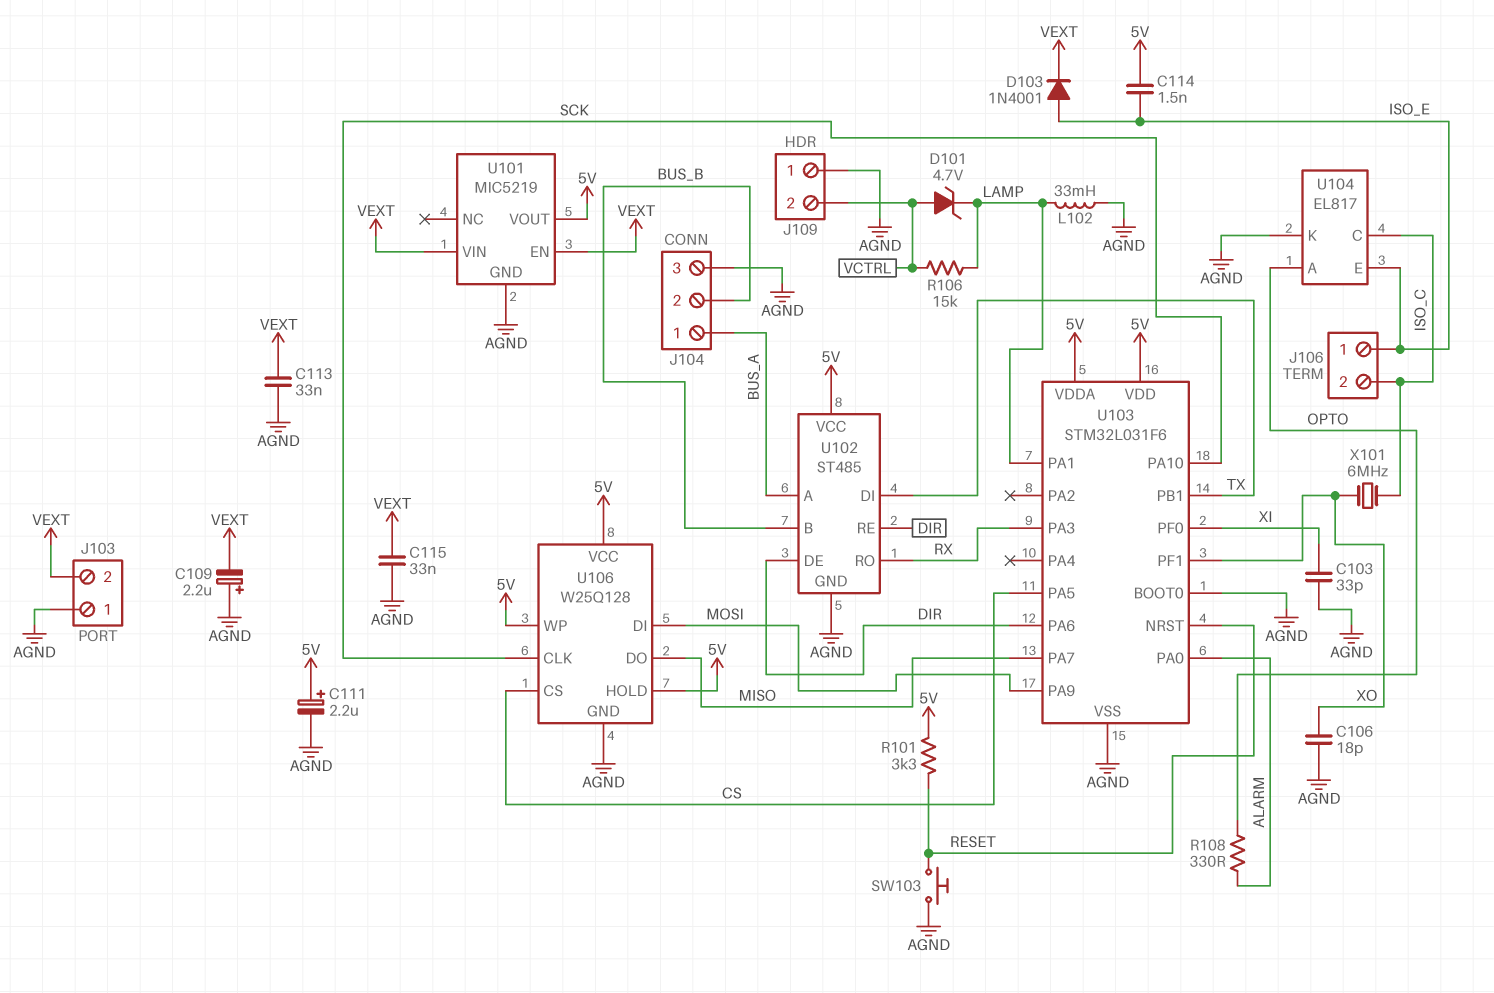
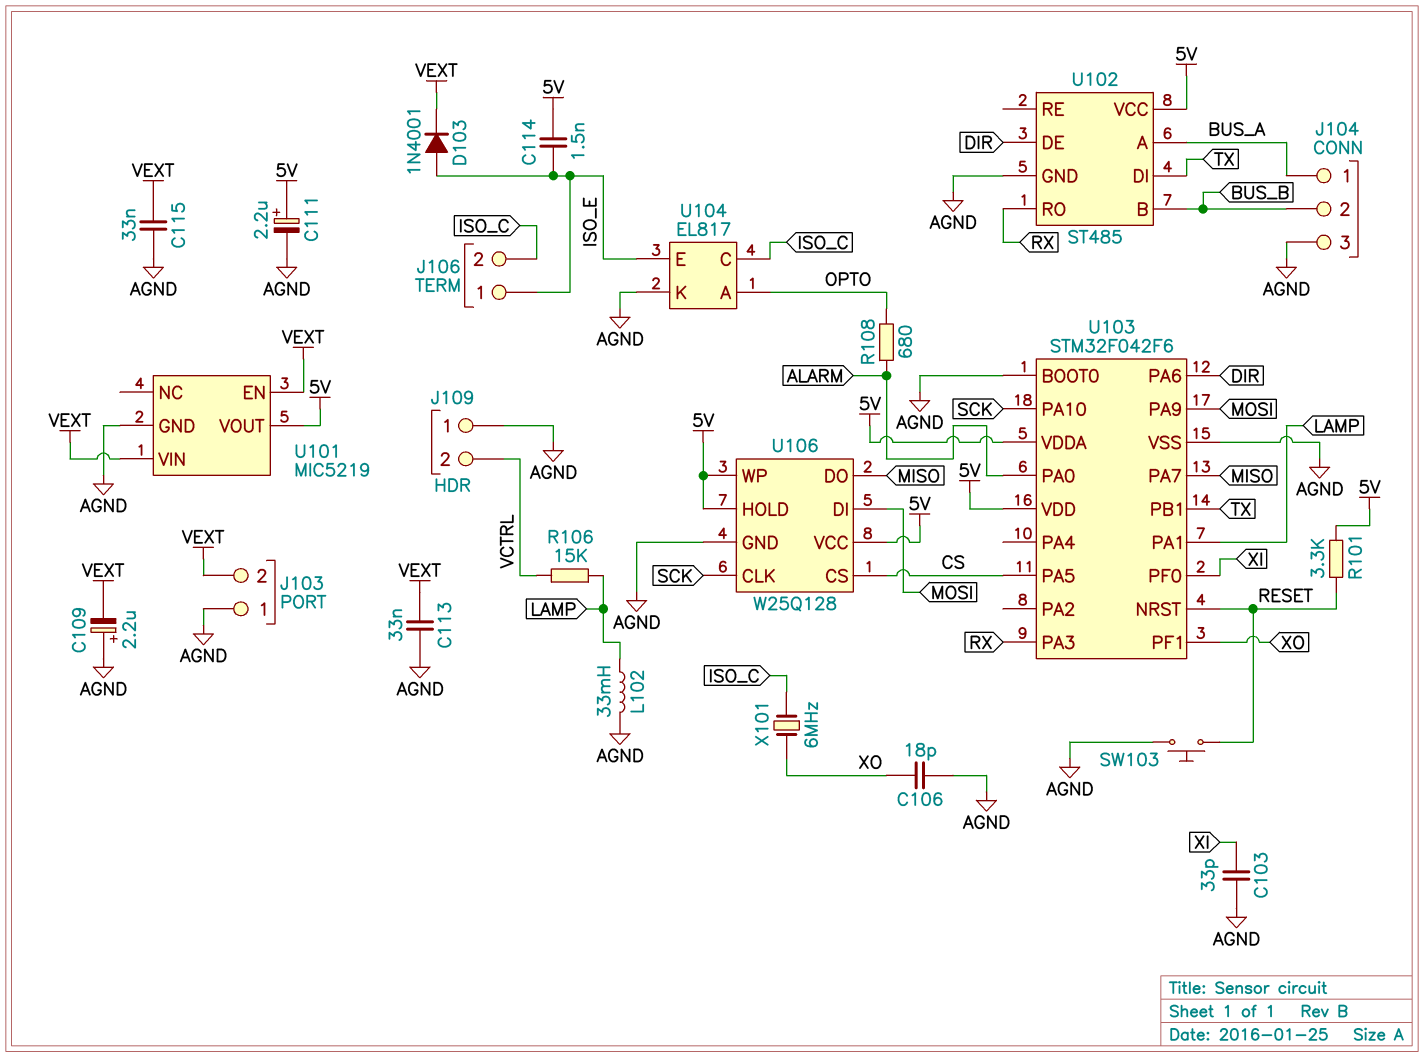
D101: zener 4.7V (A VCTRL, K LAMP) -> none
R108: 330 (ALARM, OPTO) -> 680 (ALARM, OPTO)
U102 pin RE: DIR -> none
U103: STM32L031F6 -> STM32F042F6

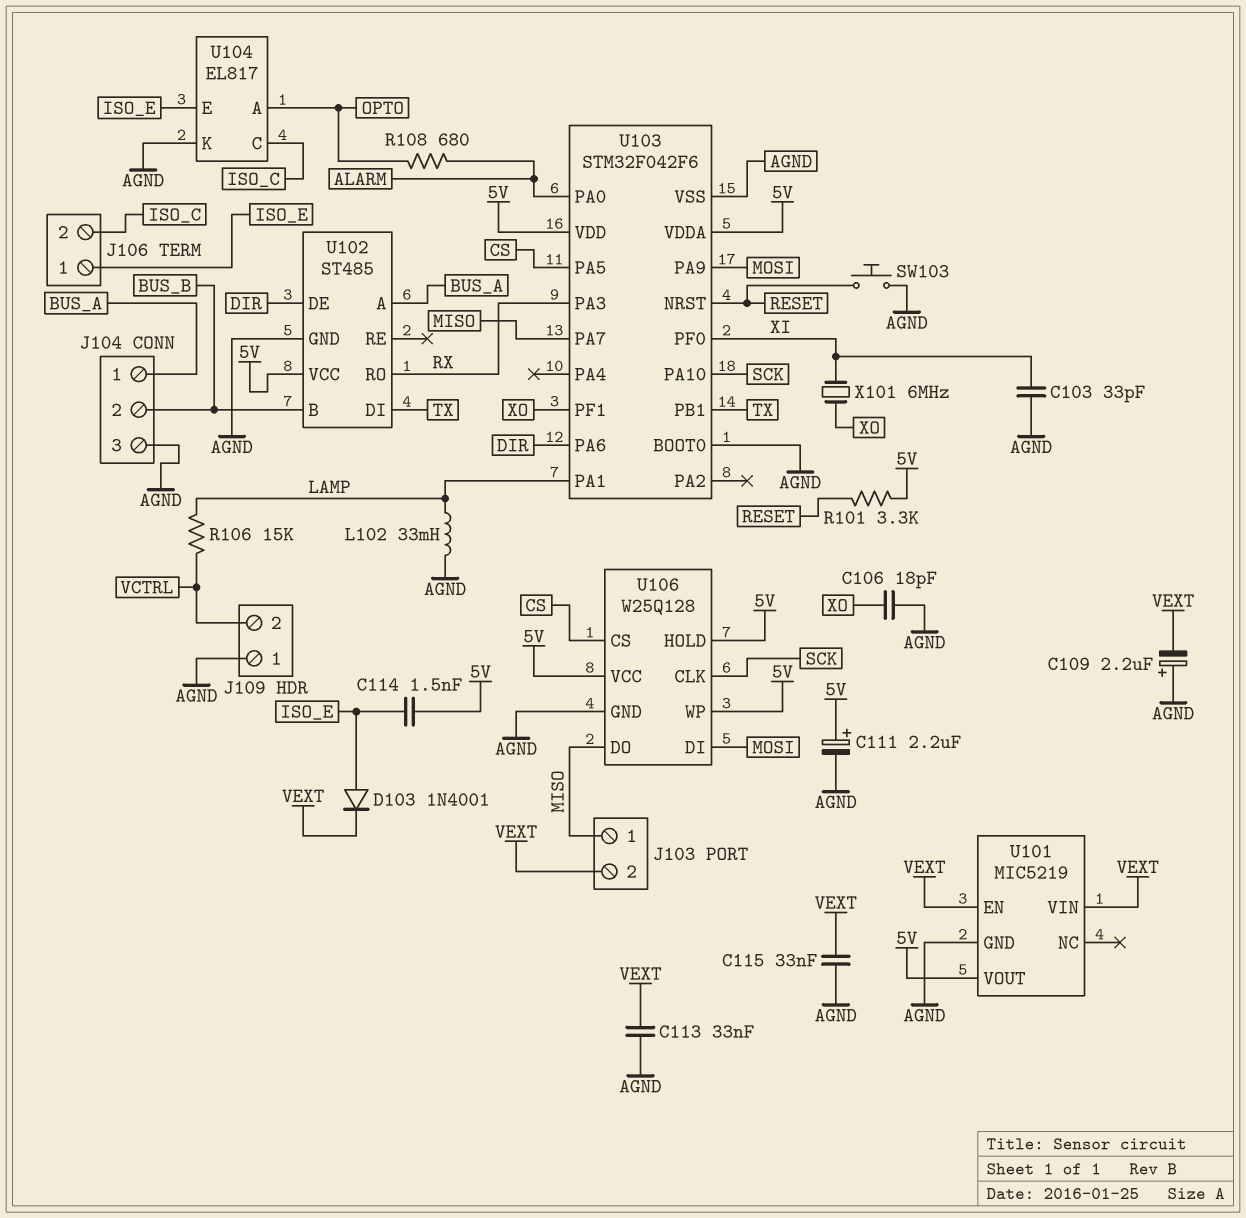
J103 pin 1: AGND -> MISO
X101: 6MHz (ISO_C, XO) -> 6MHz (XI, XO)

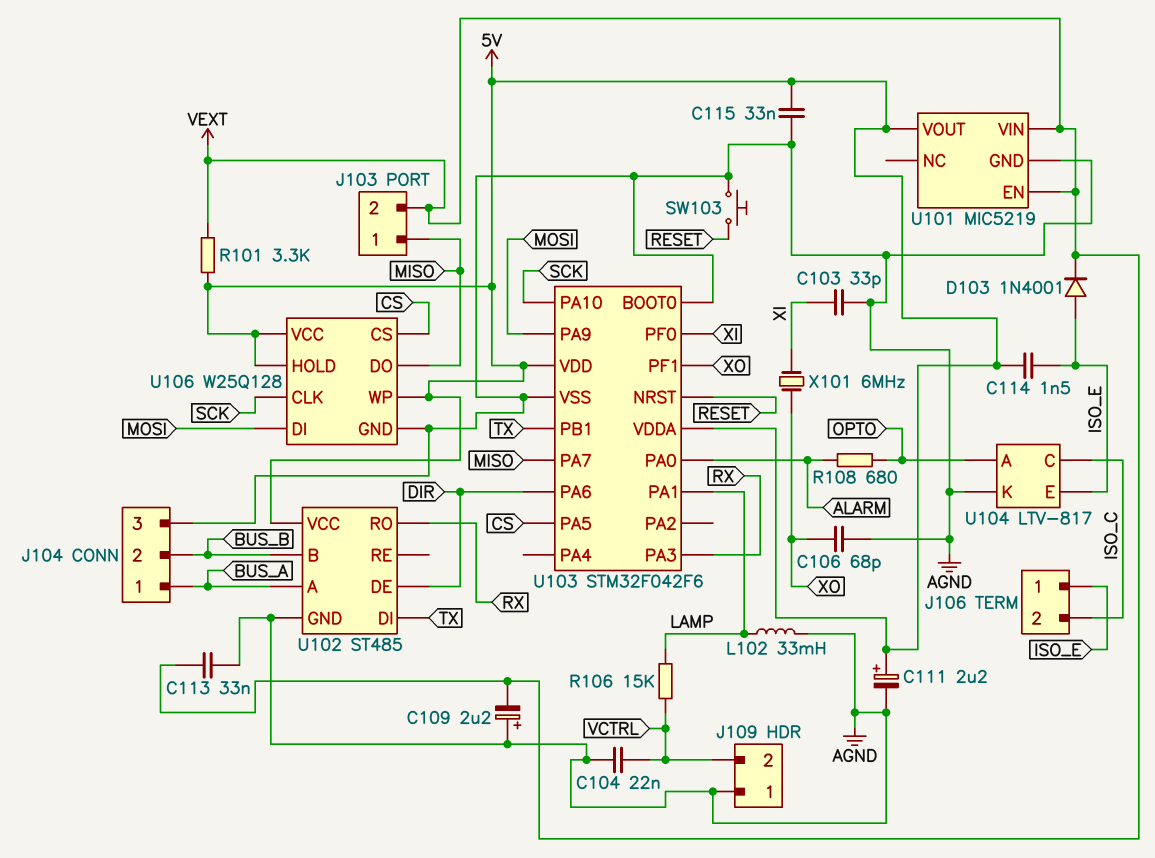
C104: none -> 22nF (AGND, VCTRL)
C106: 18pF (AGND, XO) -> 68pF (AGND, XO)
C115: 33nF (AGND, VEXT) -> 33nF (5V, AGND)
R101: 3.3k (5V, RESET) -> 3.3k (5V, VEXT)
U104: EL817 -> LTV-817

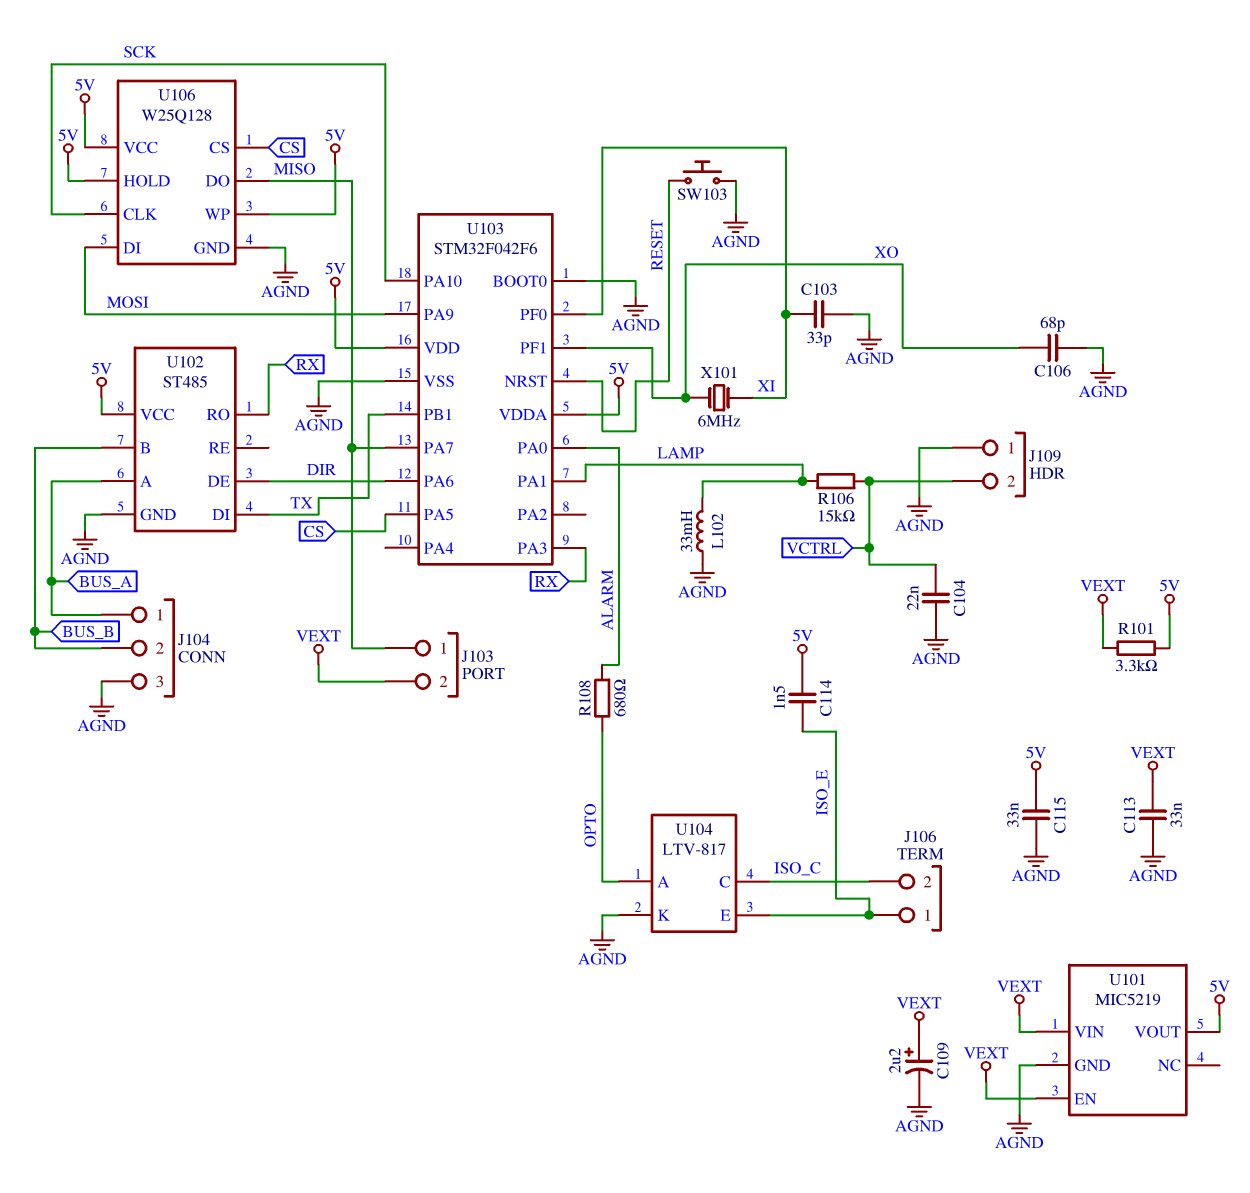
C109: 2.2uF (plus AGND, minus VEXT) -> 2.2uF (plus VEXT, minus AGND)
C111: 2.2uF (plus 5V, minus AGND) -> none
D103: diode 1N4001 (A ISO_E, K VEXT) -> none

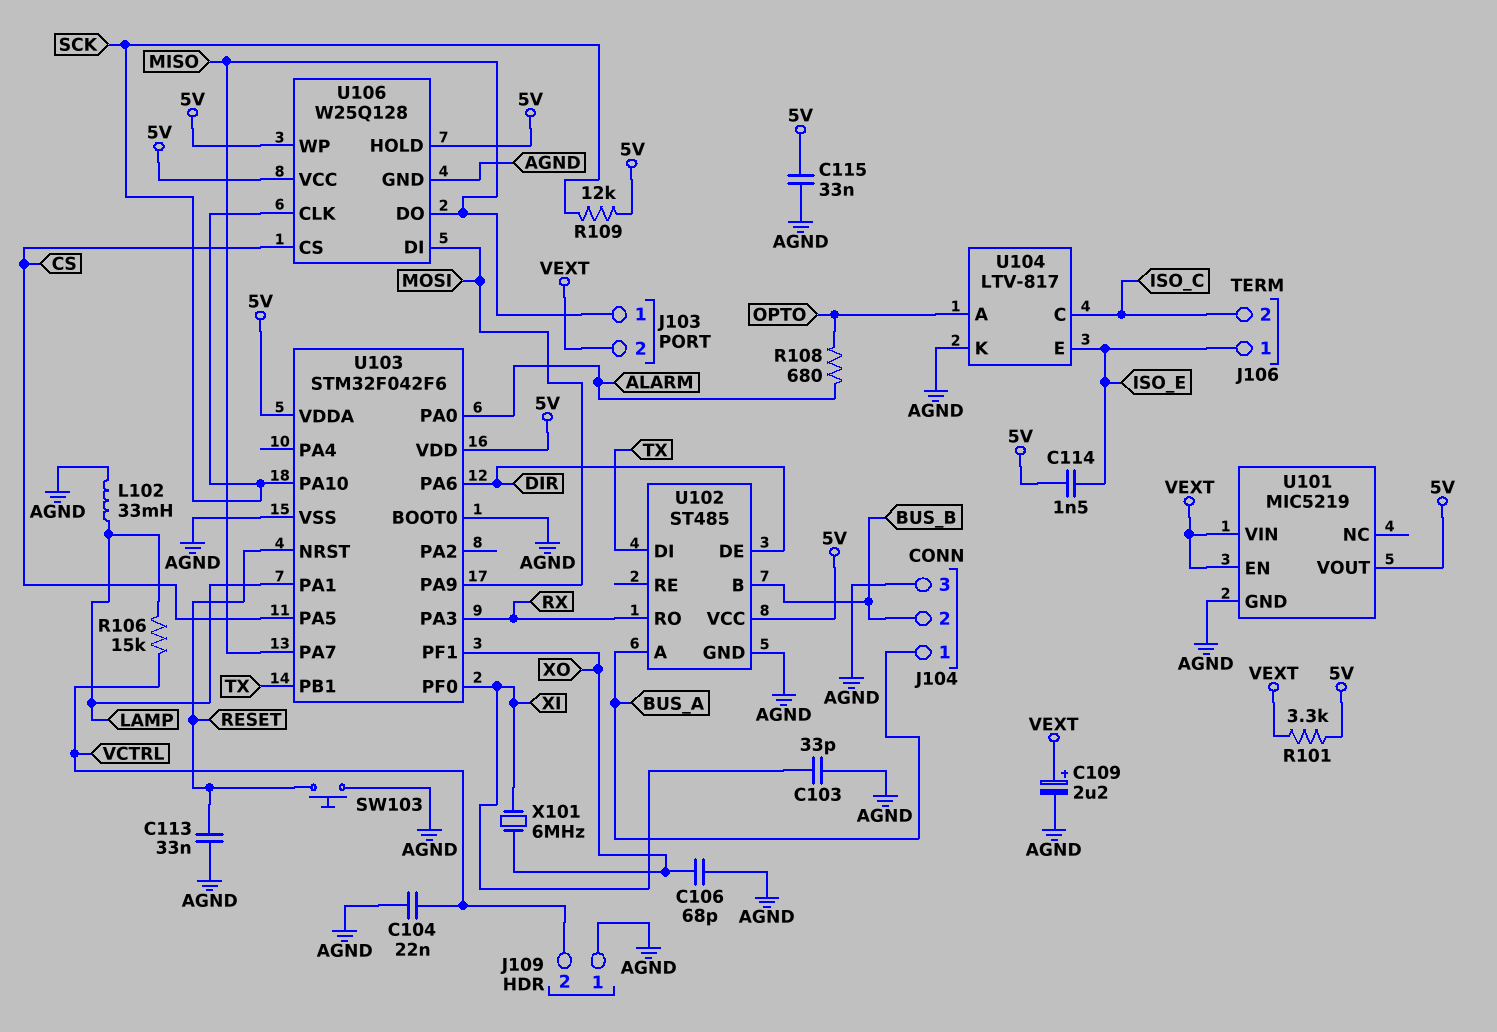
C113: 33nF (AGND, VEXT) -> 33nF (AGND, RESET)
R109: none -> 12k (5V, SCK)

